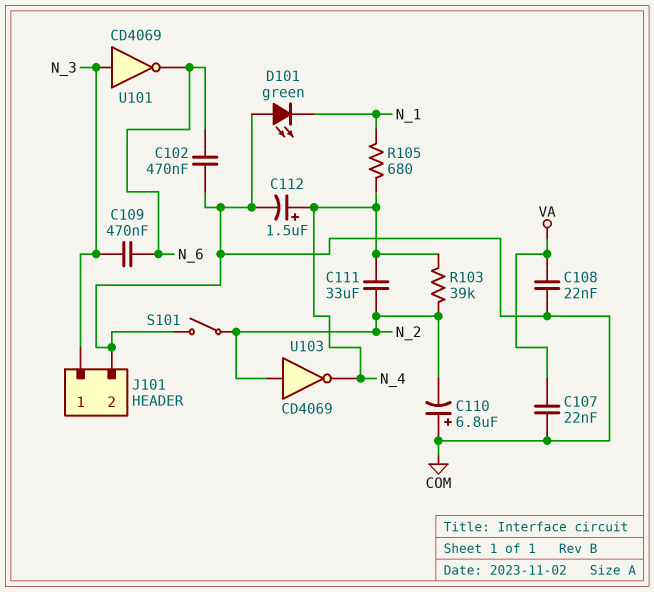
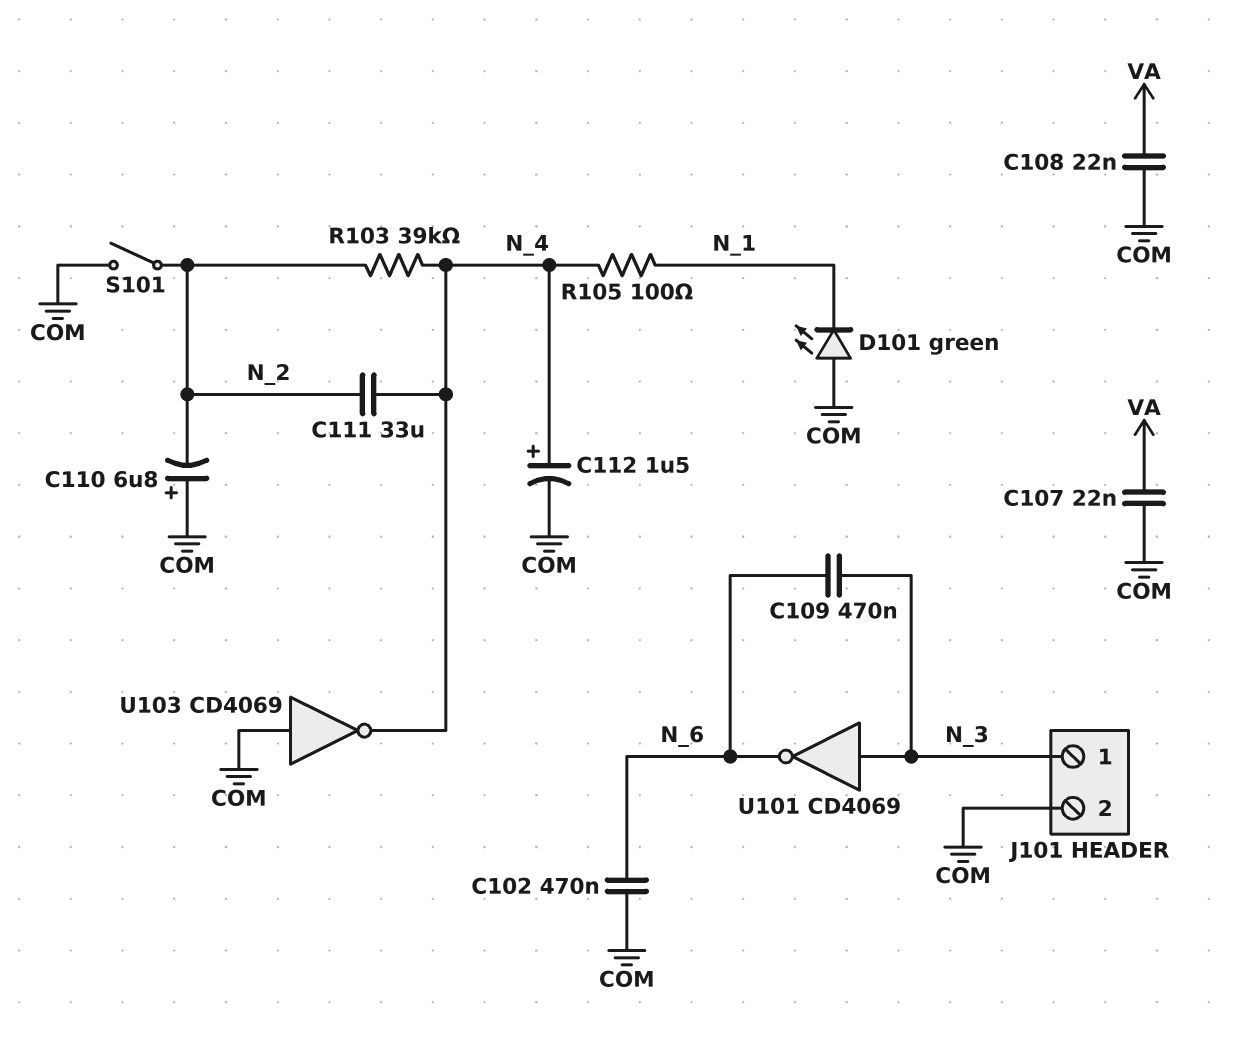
R105: 680 (N_1, N_4) -> 100 (N_1, N_4)
U103: NOT CD4069 (in N_2, out N_4) -> NOT CD4069 (in COM, out N_4)

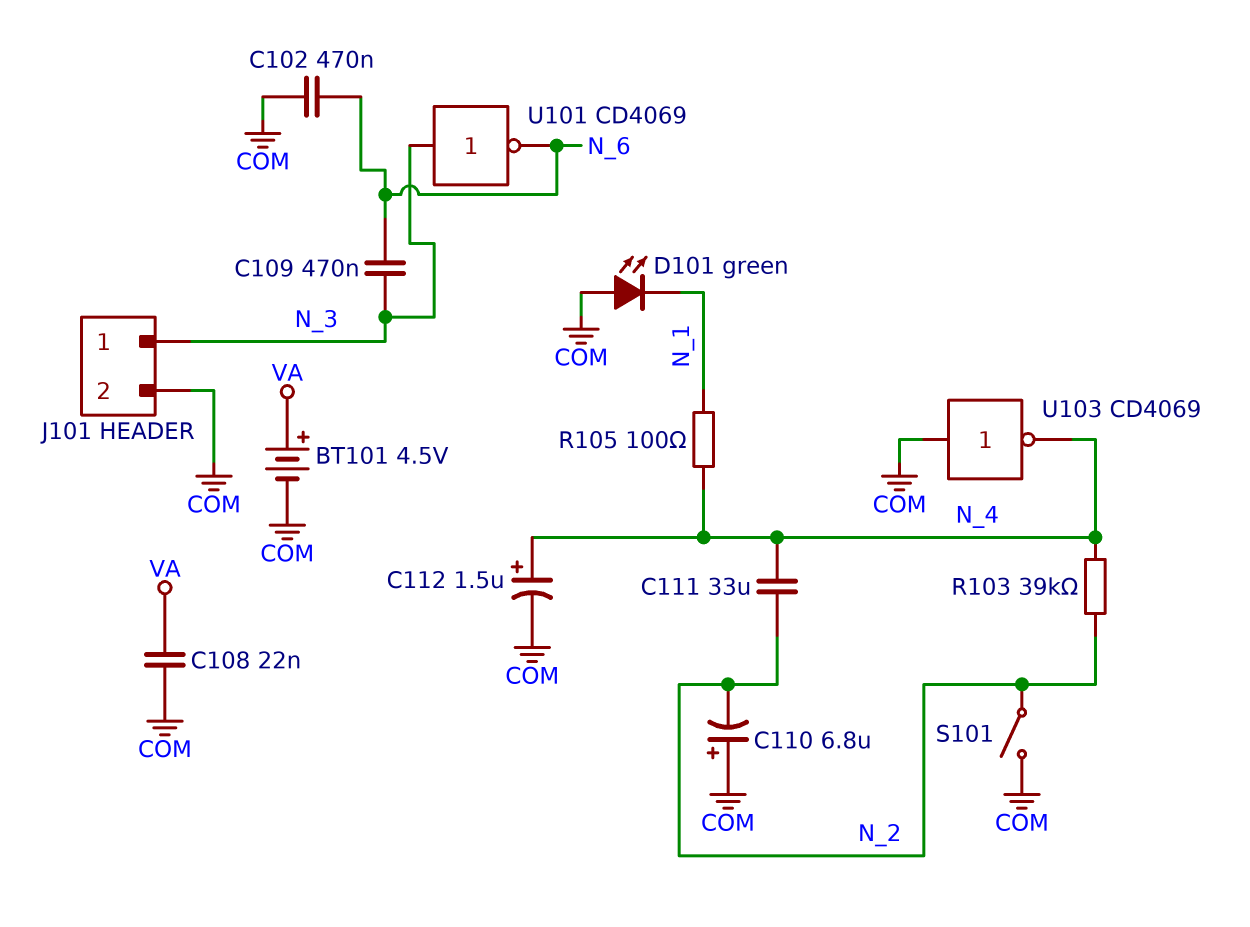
BT101: none -> 4.5V (plus VA, minus COM)
C107: 22nF (COM, VA) -> none

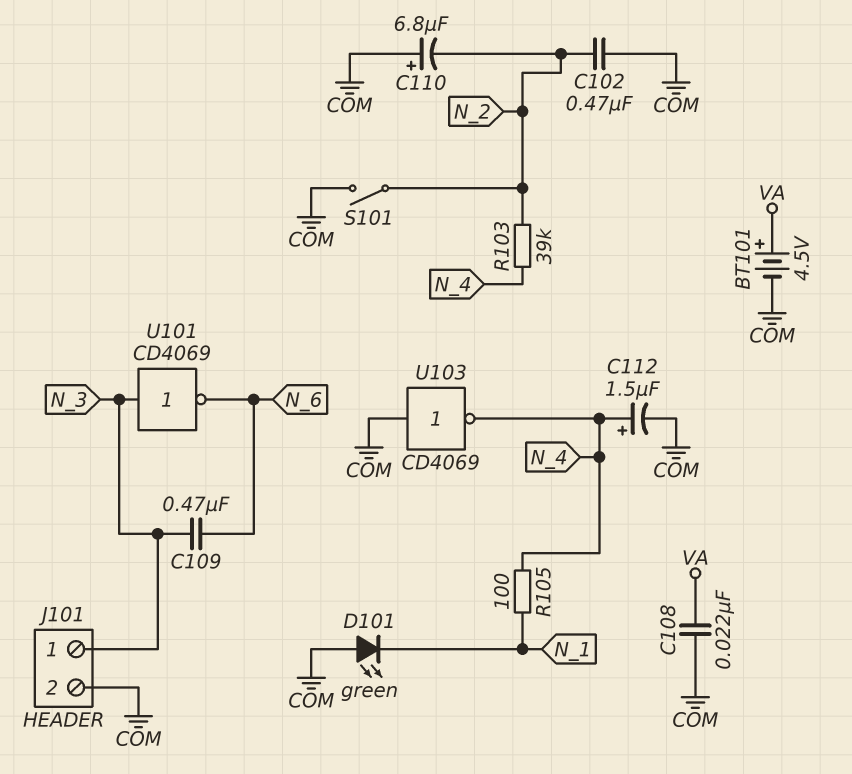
C102: 470nF (COM, N_6) -> 470nF (COM, N_2)
C111: 33uF (N_2, N_4) -> none

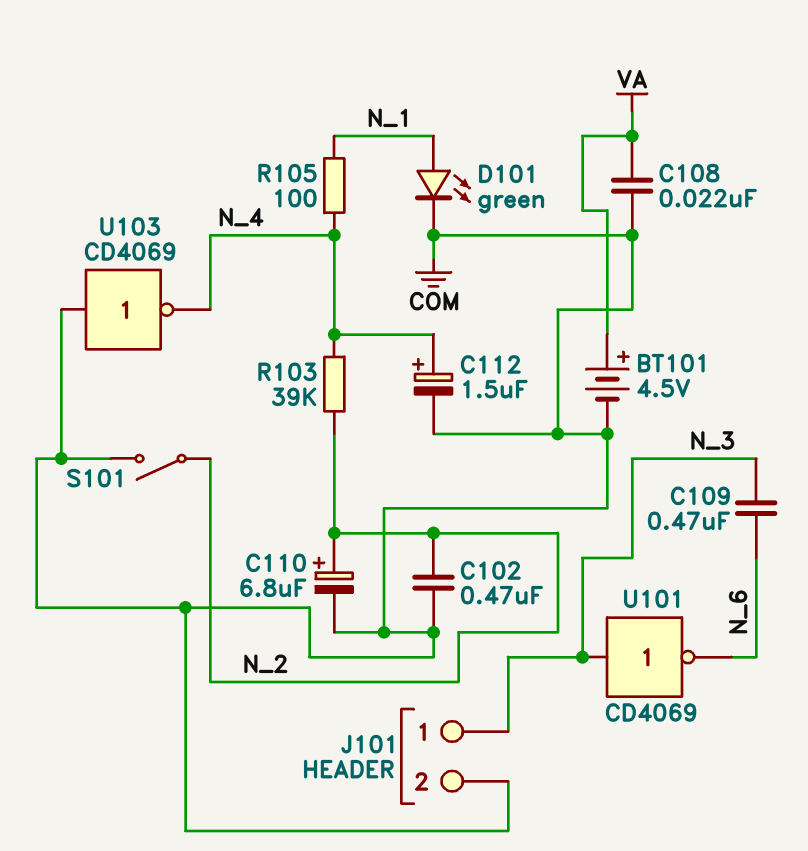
C110: 6.8uF (plus COM, minus N_2) -> 6.8uF (plus N_2, minus COM)
D101: LED green (A COM, K N_1) -> LED green (A N_1, K COM)

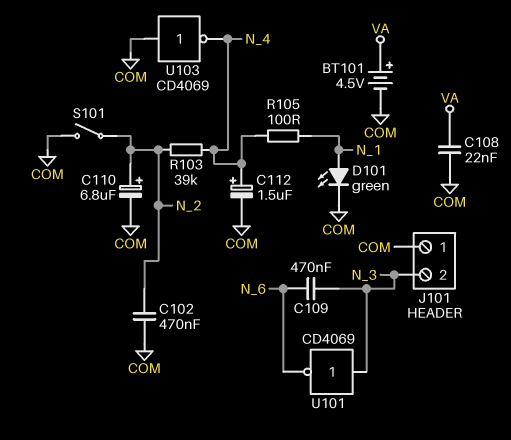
J101 pin 1: N_3 -> COM
J101 pin 2: COM -> N_3

